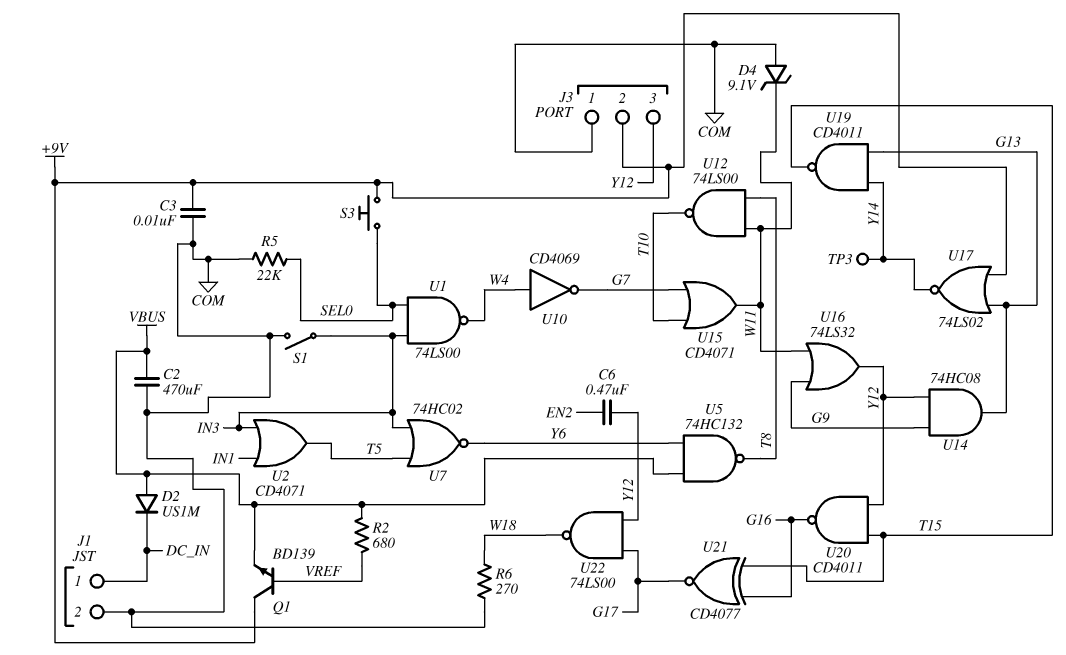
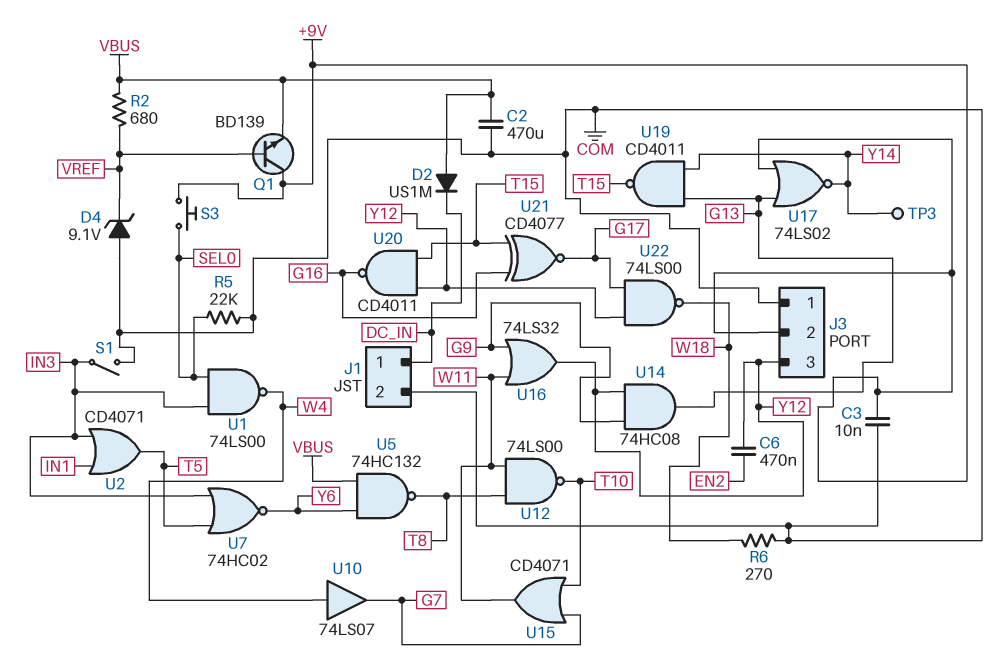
D4: zener 9.1V (A COM, K W11) -> zener 9.1V (A COM, K VREF)
U10: NOT CD4069 (in W4, out G7) -> buffer 74LS07 (in W4, out G7)

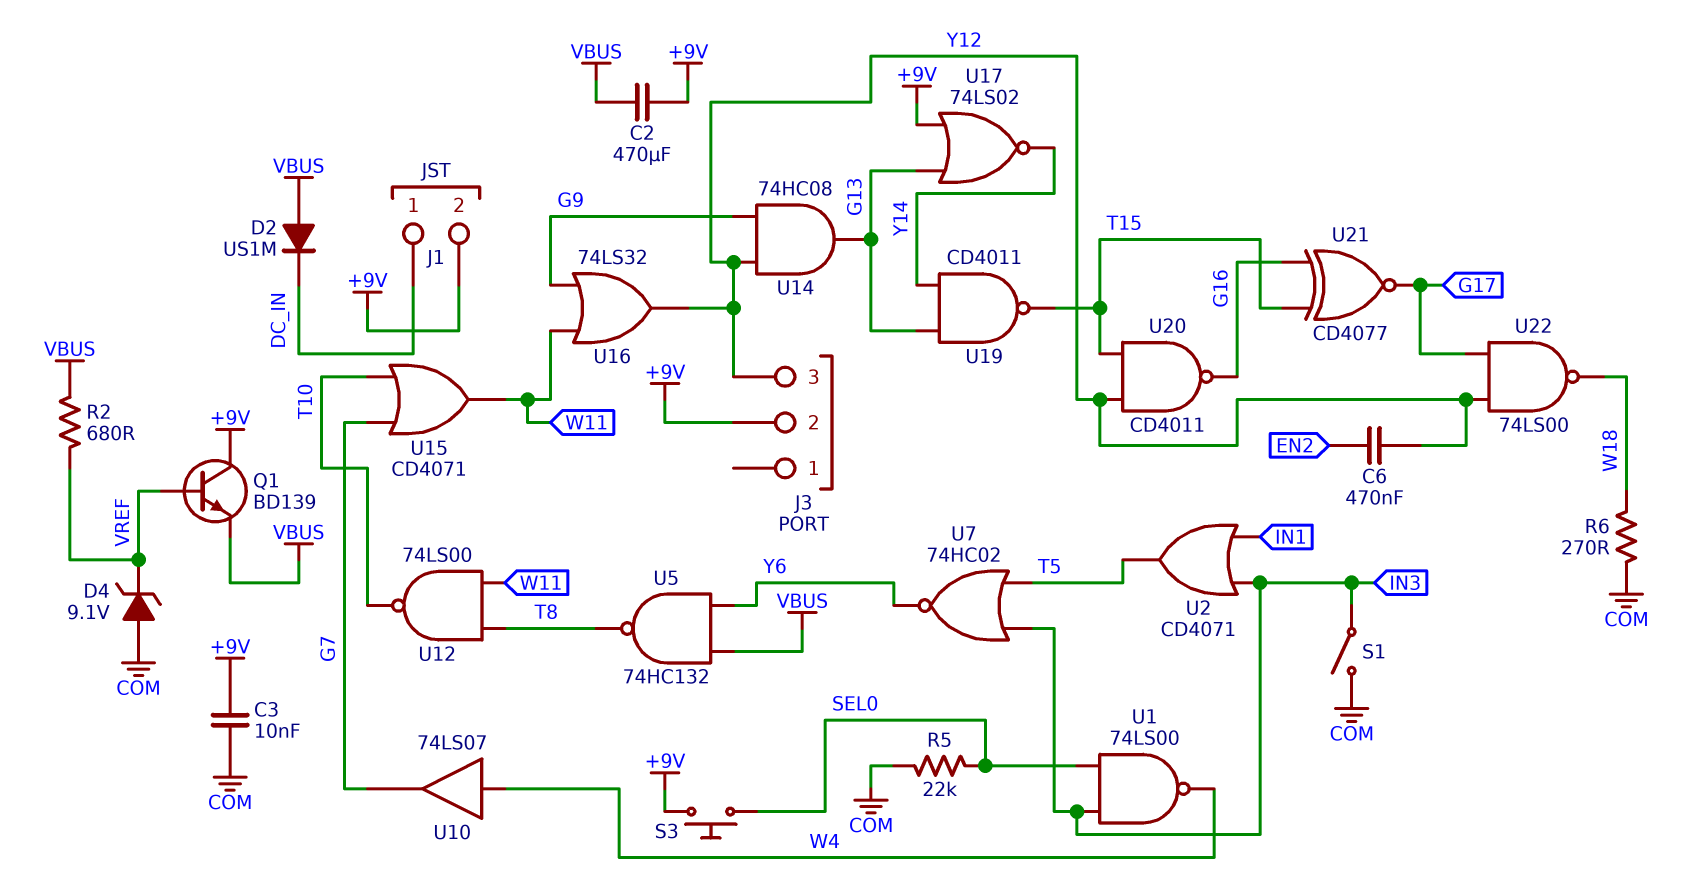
C2: 470uF (COM, VBUS) -> 470uF (+9V, VBUS)
J1 pin 2: COM -> +9V
J3 pin 1: COM -> none
TP3: test point (Y14) -> none

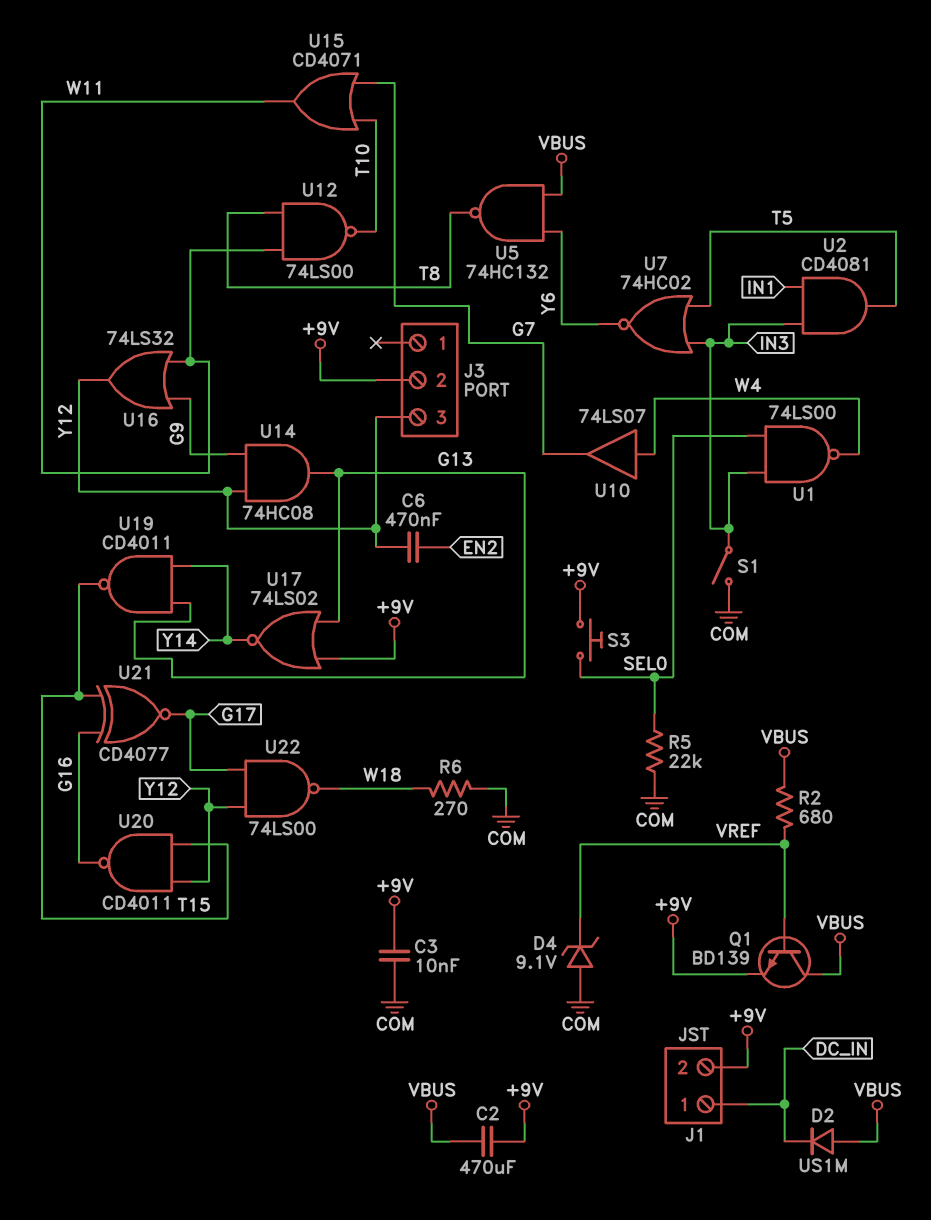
Q1: NPN BD139 (B VREF, C +9V, E VBUS) -> NPN BD139 (B VREF, C VBUS, E +9V)
U2: OR CD4071 (in IN1, in IN3, out T5) -> AND CD4081 (in IN1, in IN3, out T5)

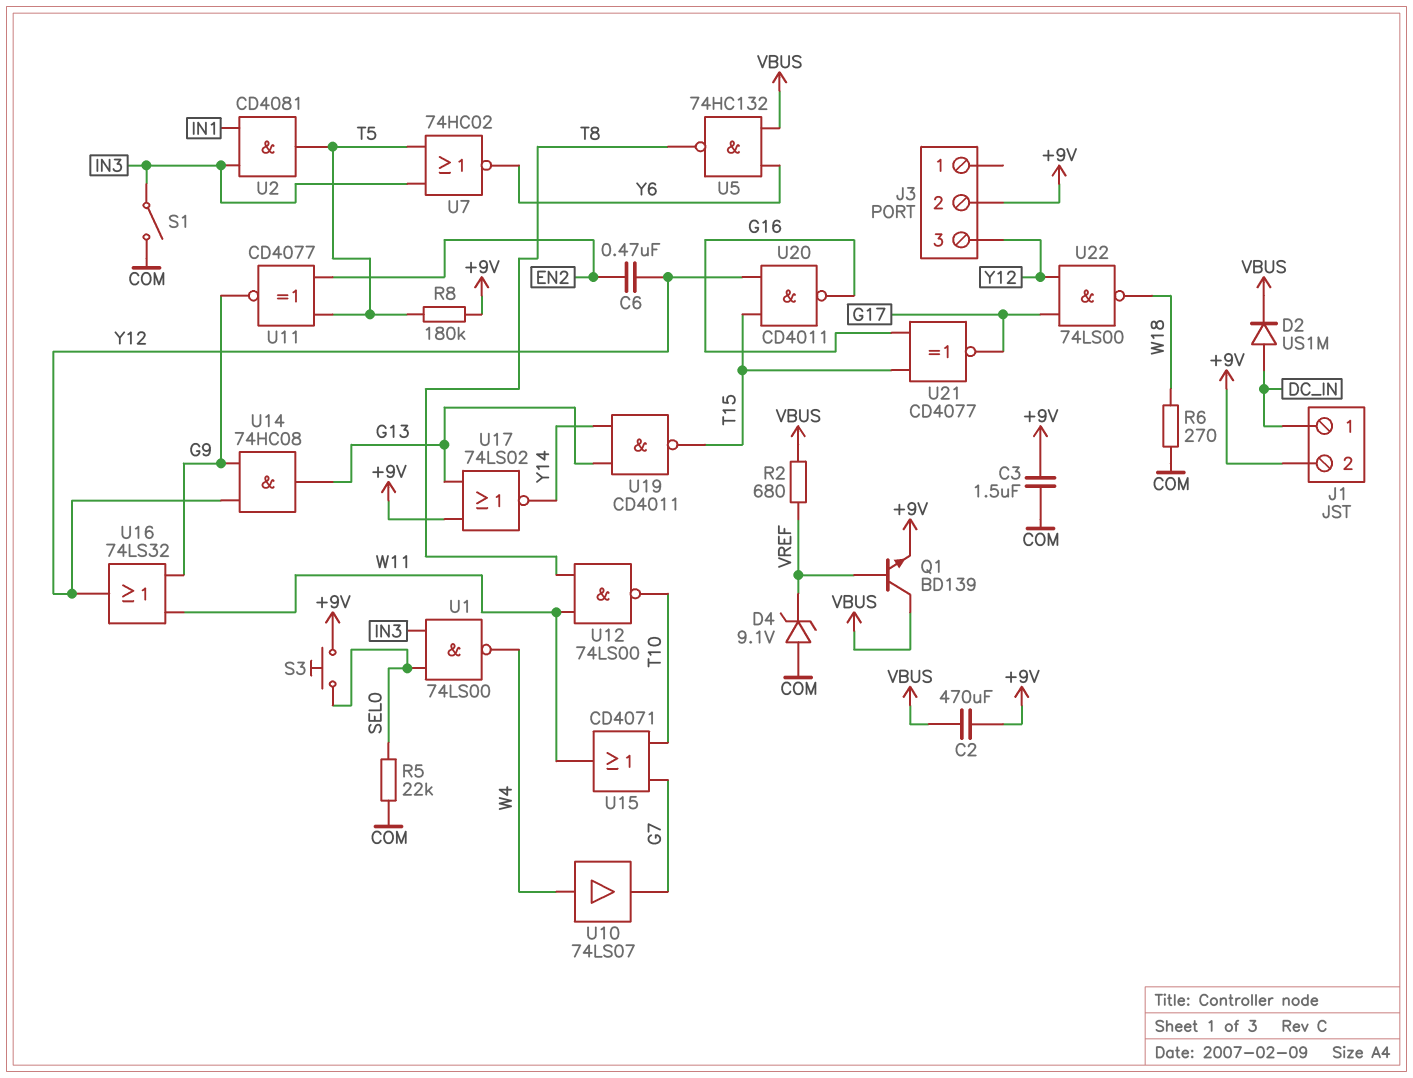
C3: 10nF (+9V, COM) -> 1.5uF (+9V, COM)
D2: diode US1M (A VBUS, K DC_IN) -> diode US1M (A DC_IN, K VBUS)
R8: none -> 180k (+9V, T5)
U11: none -> XNOR CD4077 (in EN2, in T5, out G9)

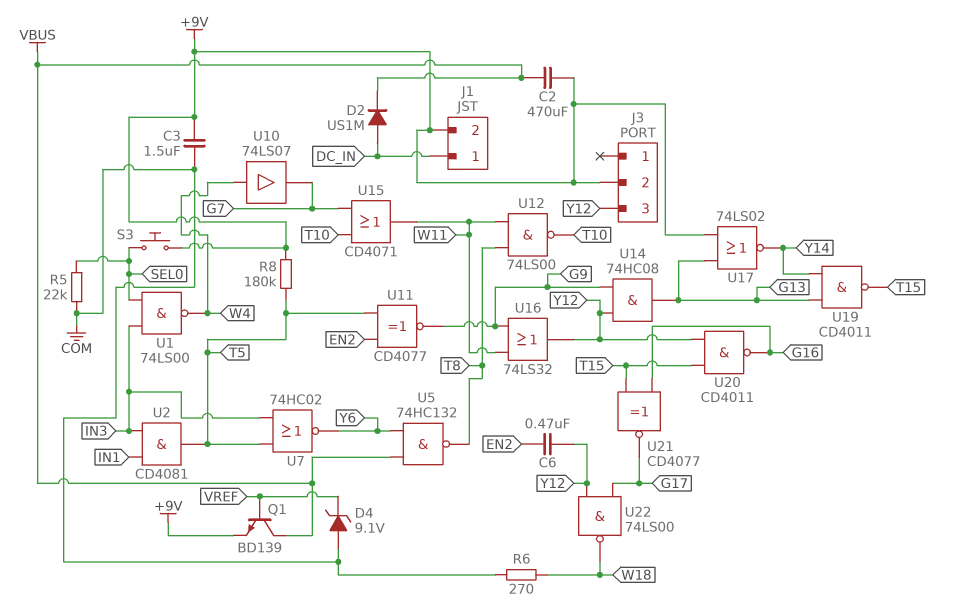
R2: 680 (VBUS, VREF) -> none
S1: switch (COM, IN3) -> none

